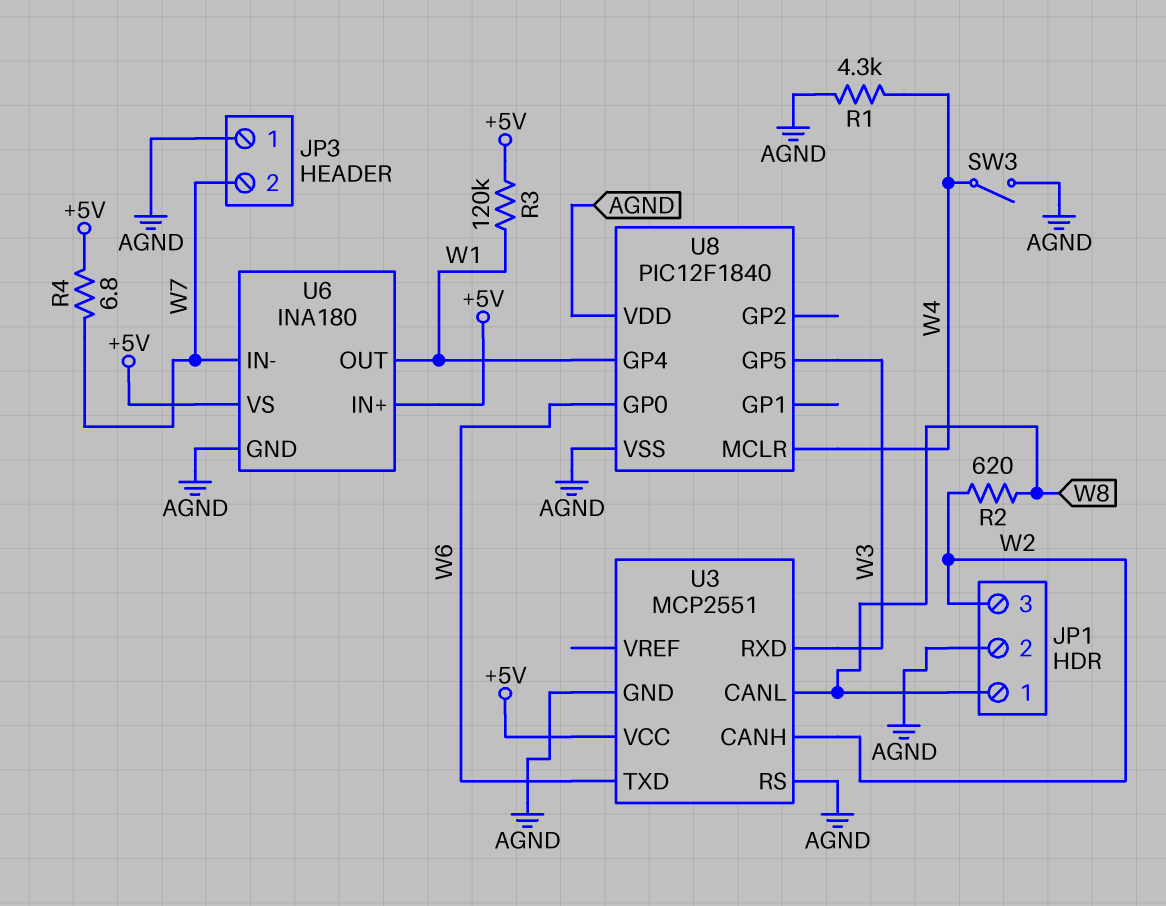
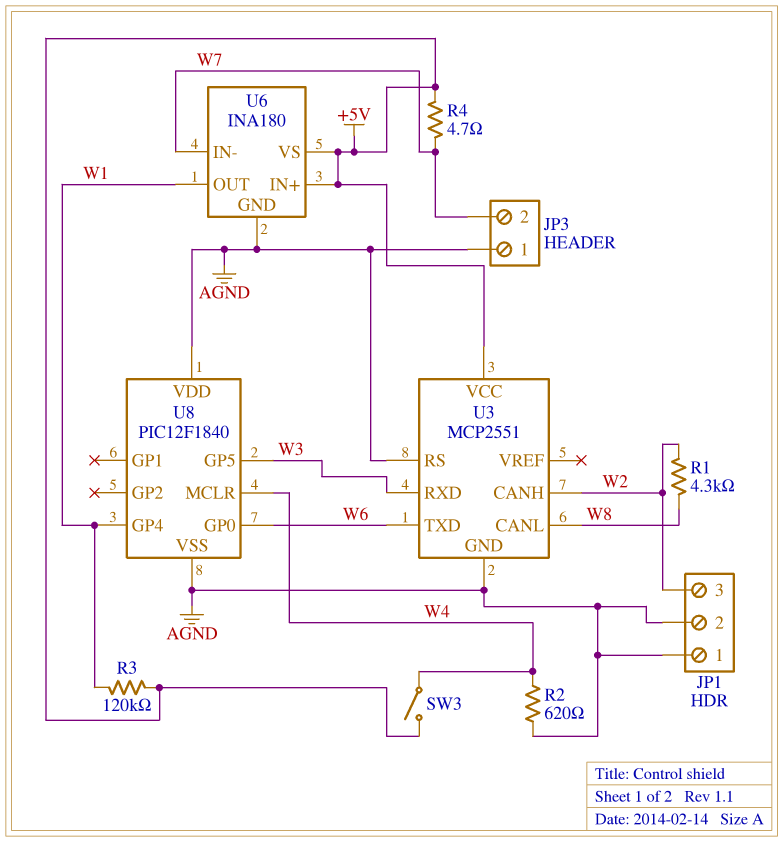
JP1 pin 1: W8 -> AGND
R1: 4.3k (AGND, W4) -> 4.3k (W2, W8)
R2: 620 (W2, W8) -> 620 (AGND, W4)
R4: 6.8 (+5V, W7) -> 4.7 (+5V, W7)
SW3: switch (AGND, W4) -> switch (+5V, W4)

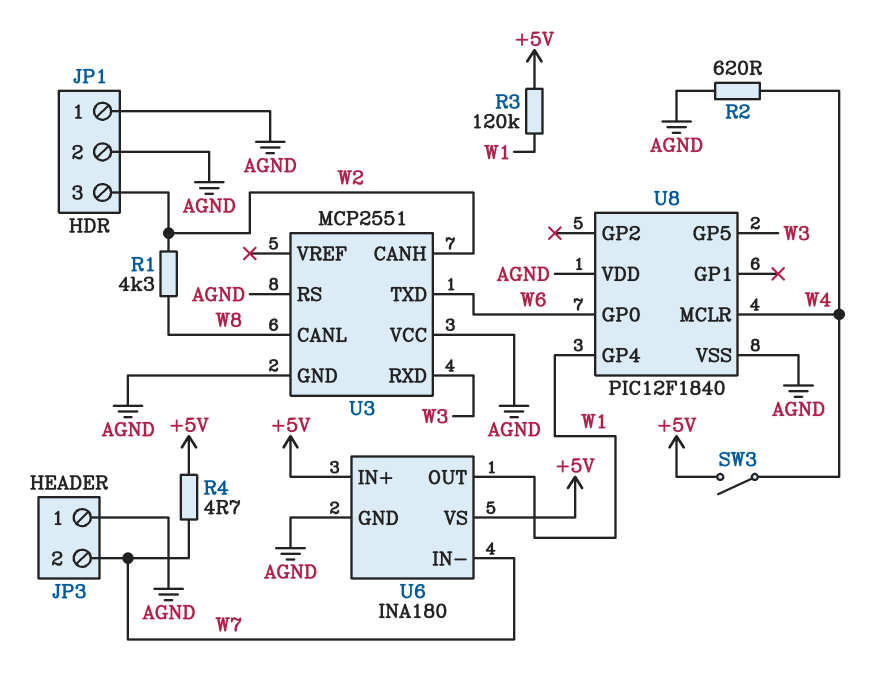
U3 pin VCC: +5V -> AGND

